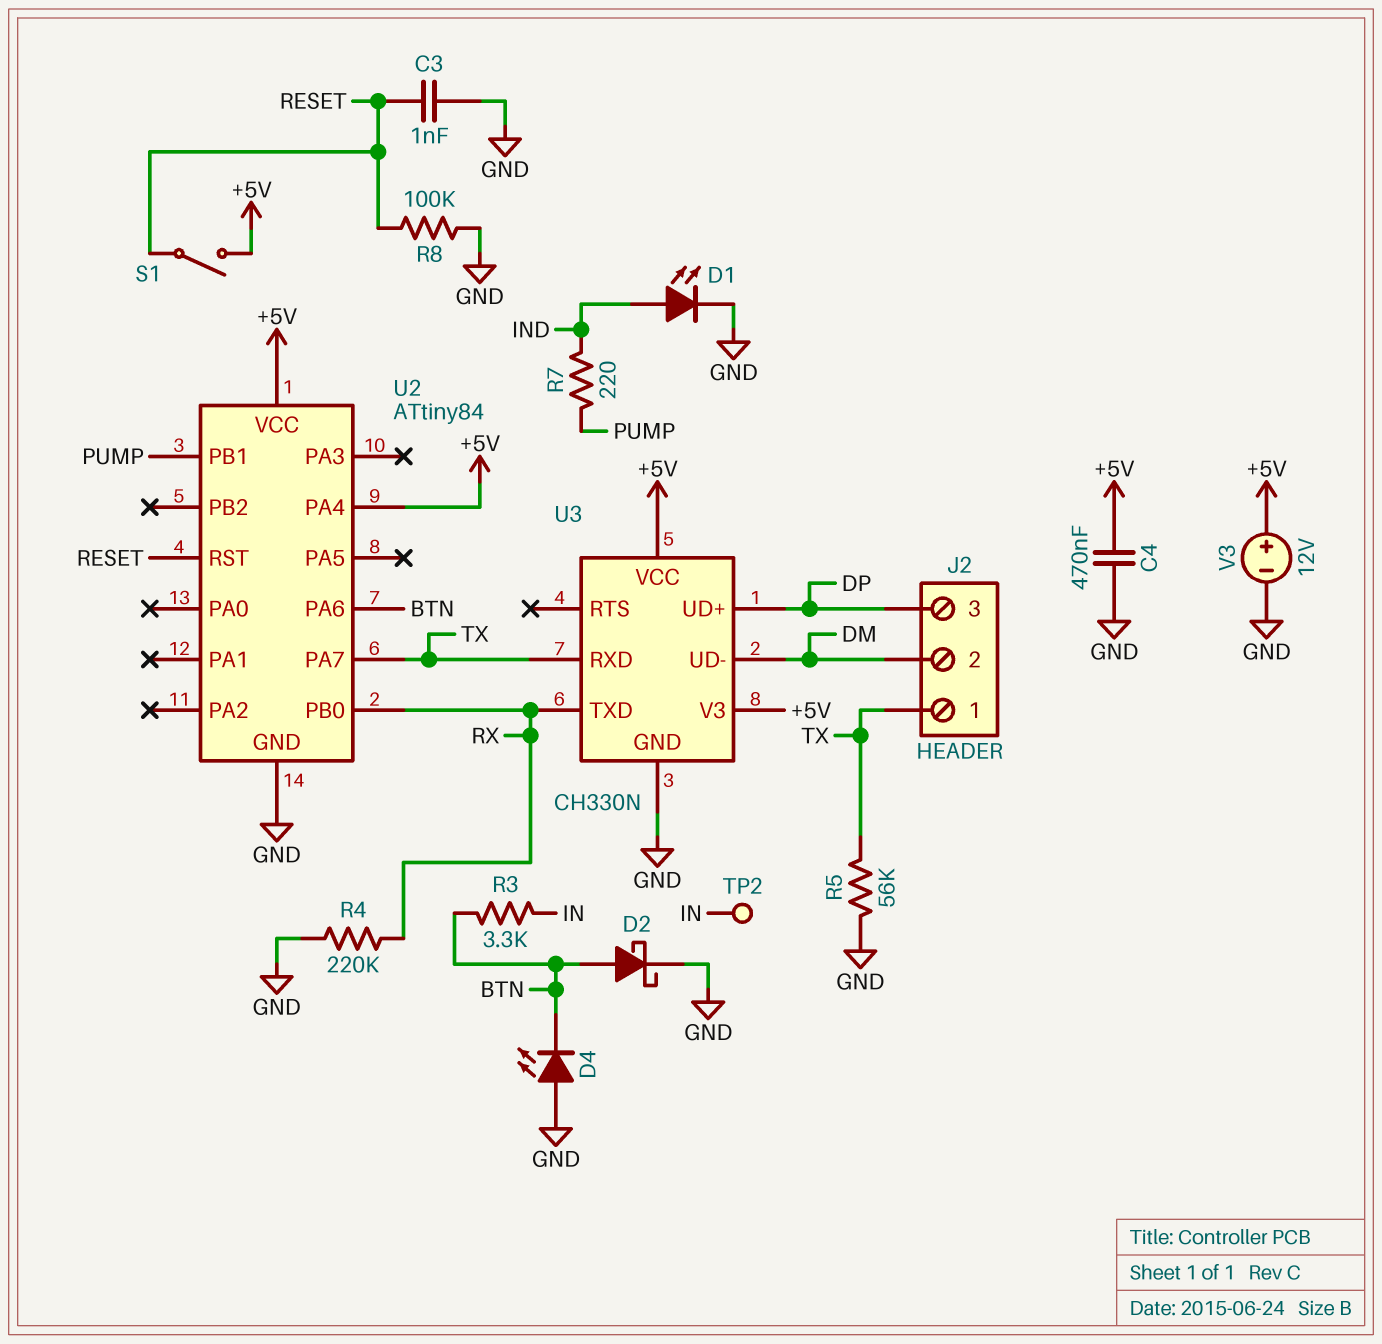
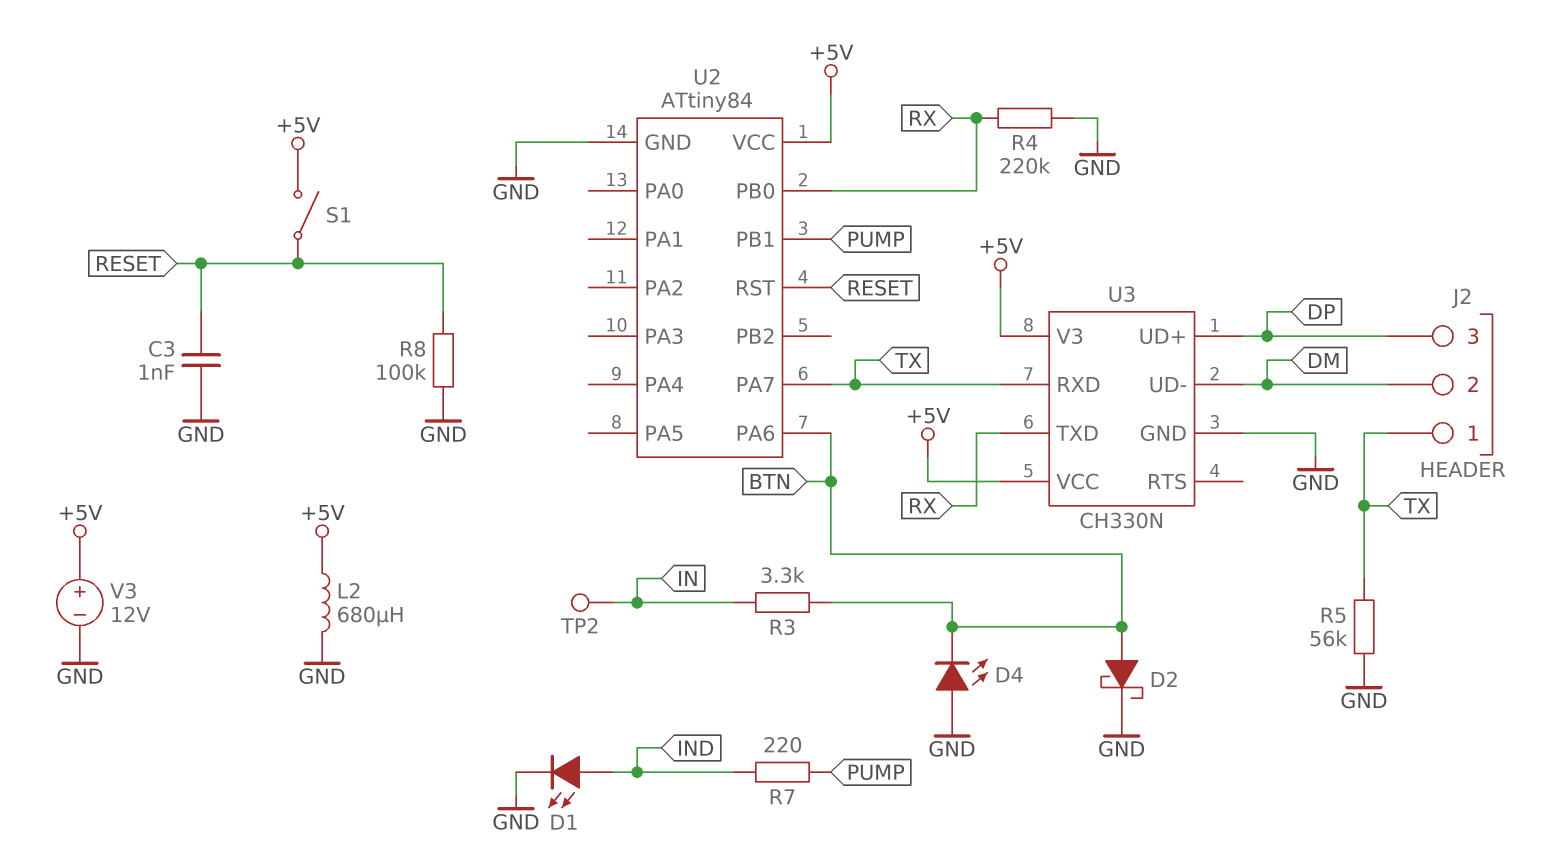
C4: 470nF (+5V, GND) -> none
L2: none -> 680uH (+5V, GND)
U2 pin PA4: +5V -> none

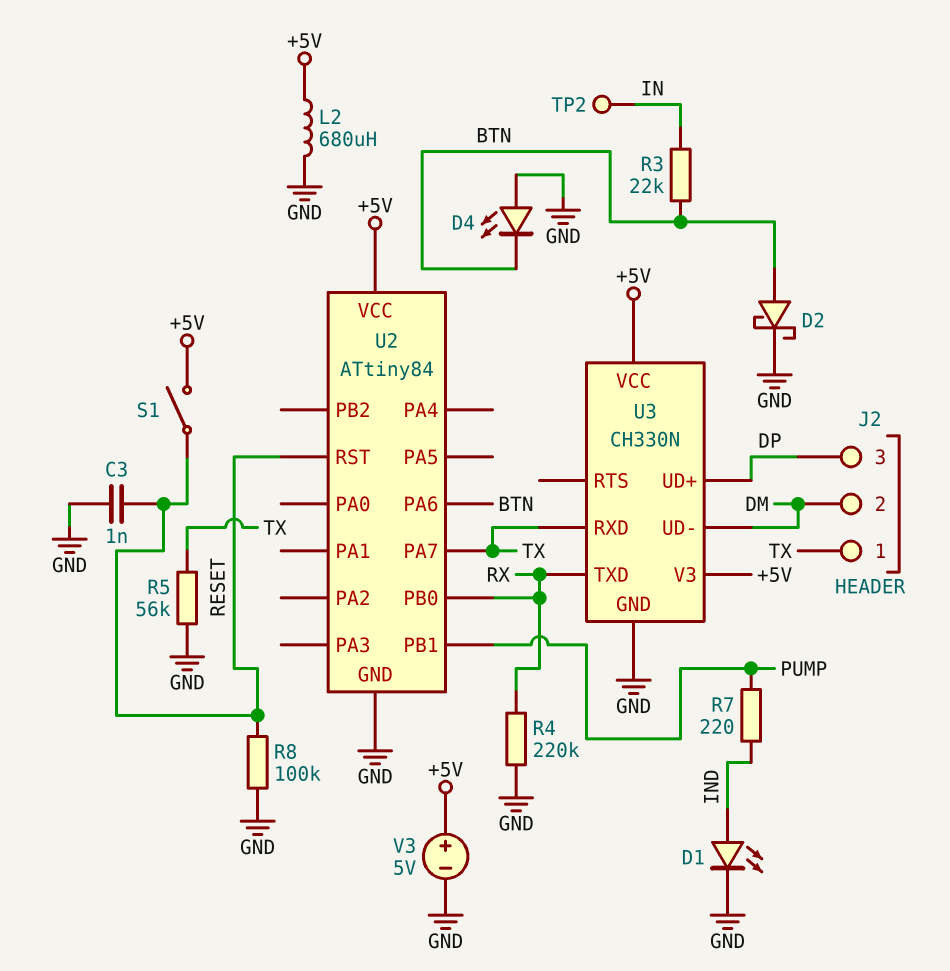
R3: 3.3k (BTN, IN) -> 22k (BTN, IN)
V3: 12V (plus +5V, minus GND) -> 5V (plus +5V, minus GND)

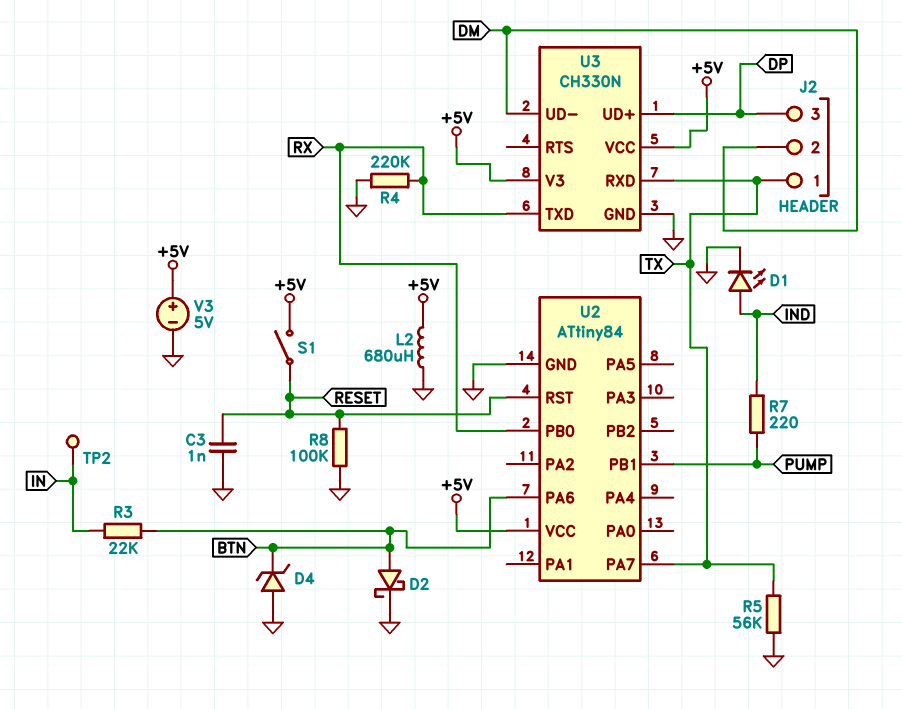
D4: LED (A GND, K BTN) -> zener (A GND, K BTN)

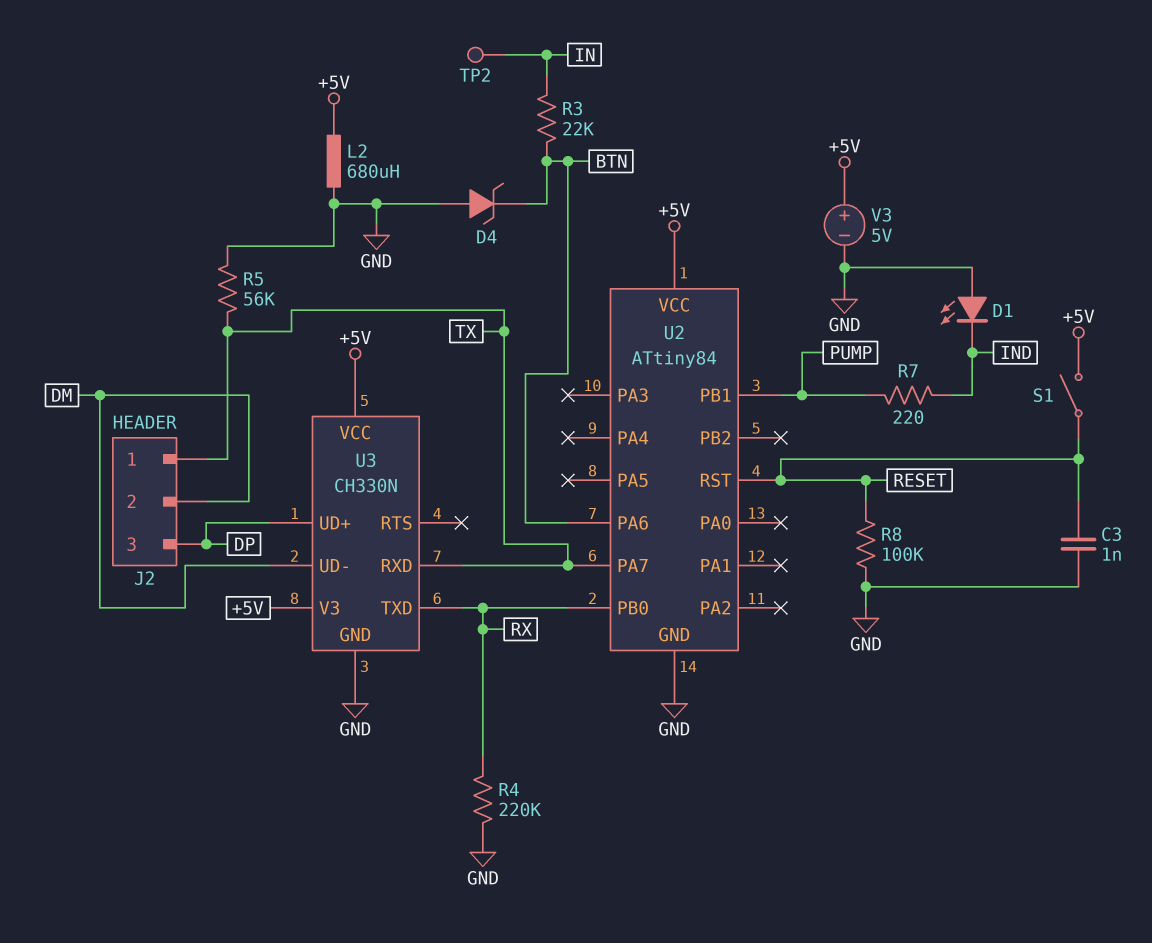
D1: LED (A IND, K GND) -> LED (A GND, K IND)
D2: schottky (A BTN, K GND) -> none

